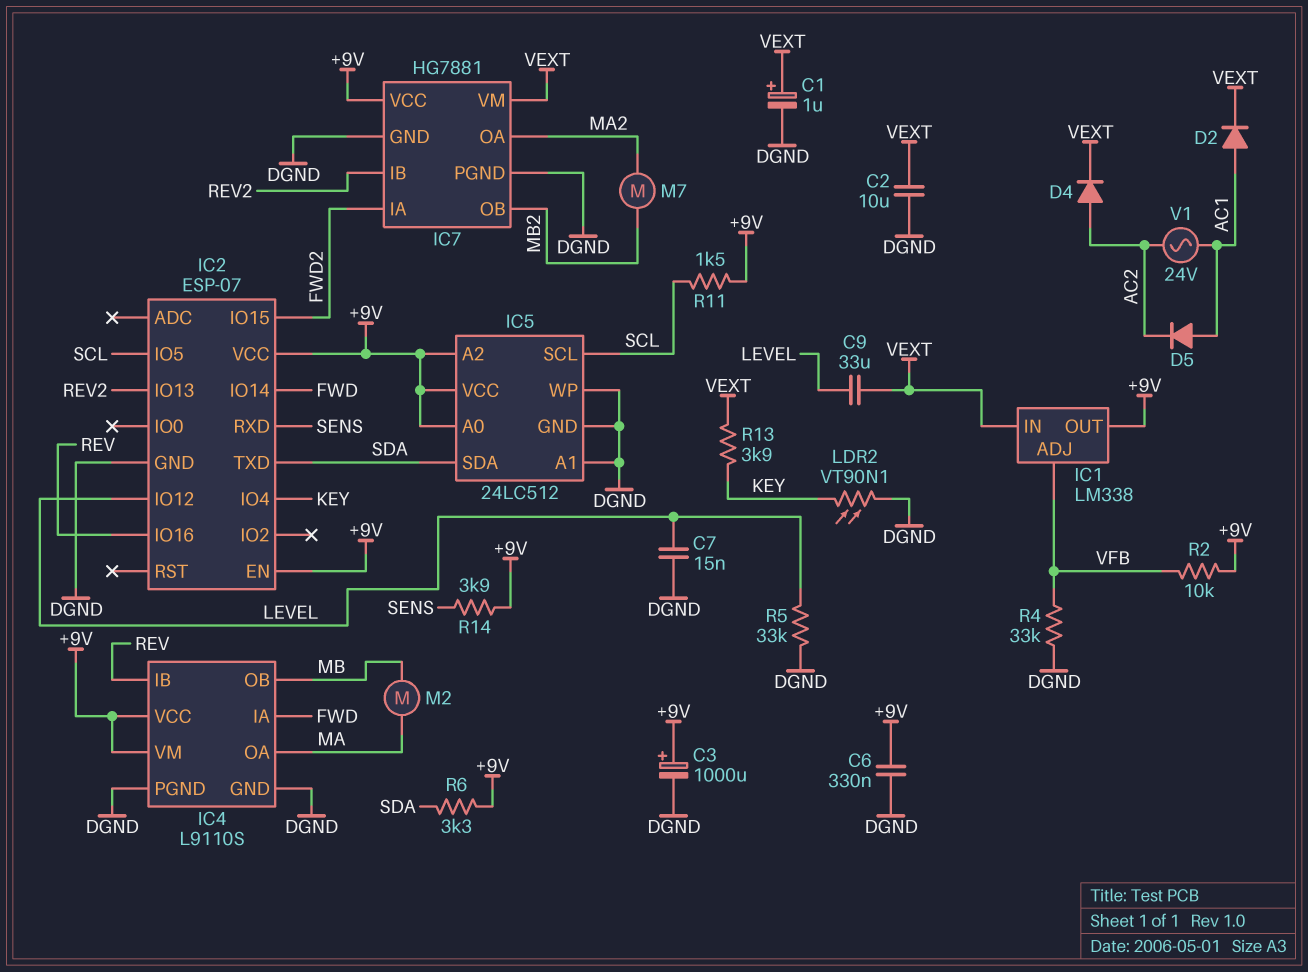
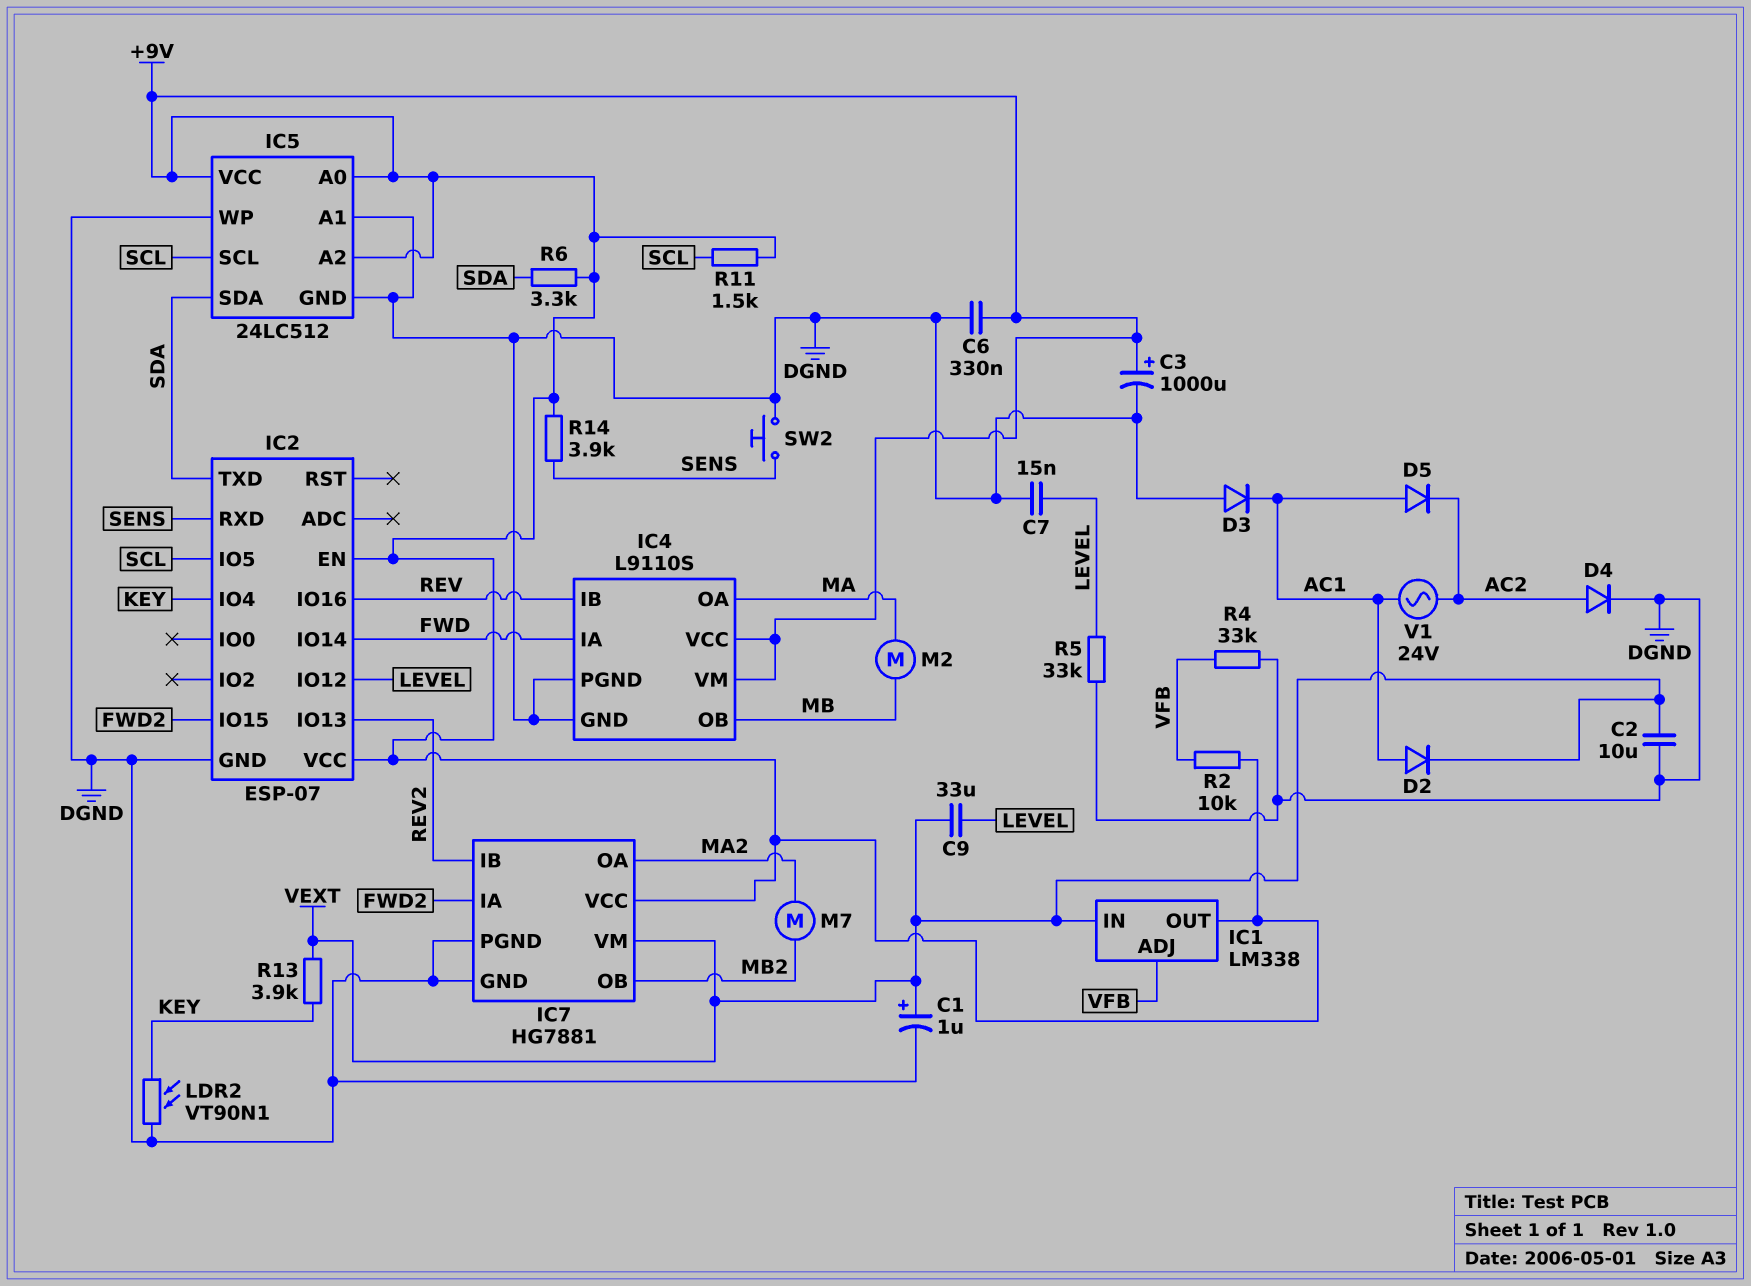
D3: none -> diode (A DGND, K AC1)
D4: diode (A AC2, K VEXT) -> diode (A AC2, K DGND)
SW2: none -> button (DGND, SENS)

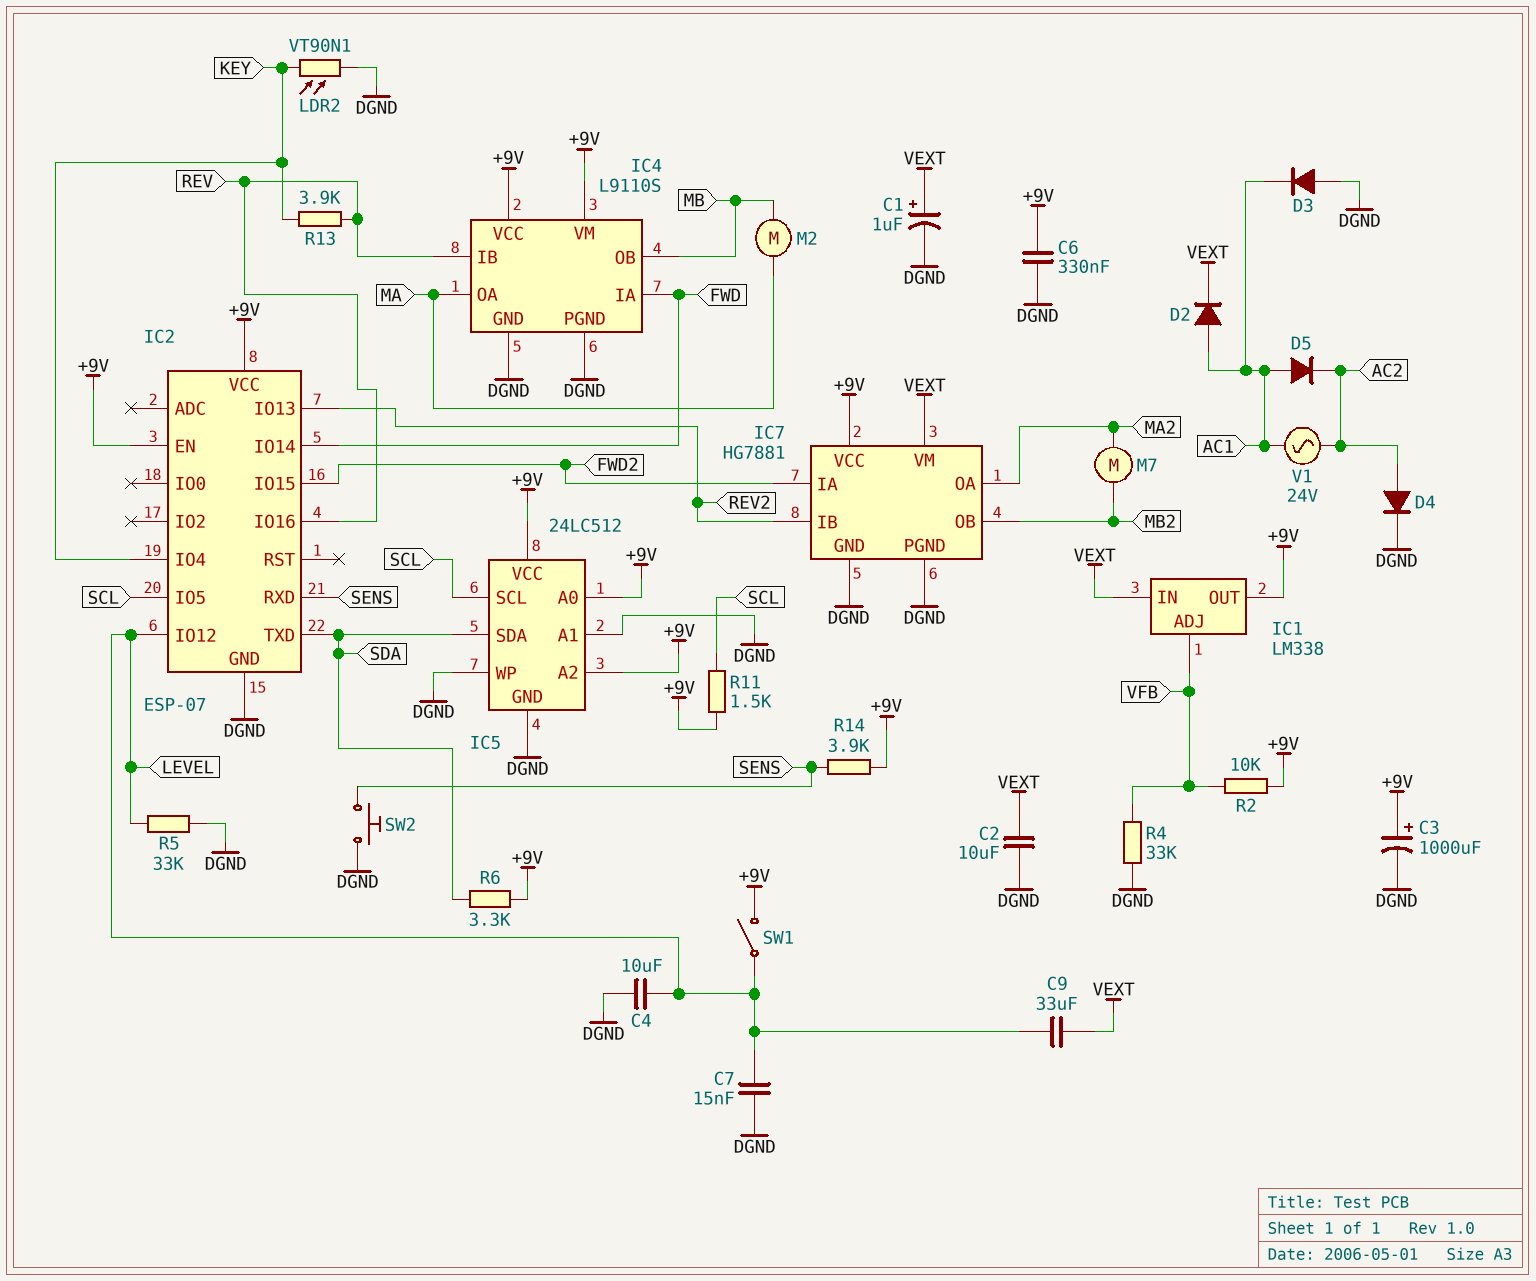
C4: none -> 10uF (DGND, LEVEL)
R13: 3.9k (KEY, VEXT) -> 3.9k (KEY, REV)
SW1: none -> switch (+9V, LEVEL)

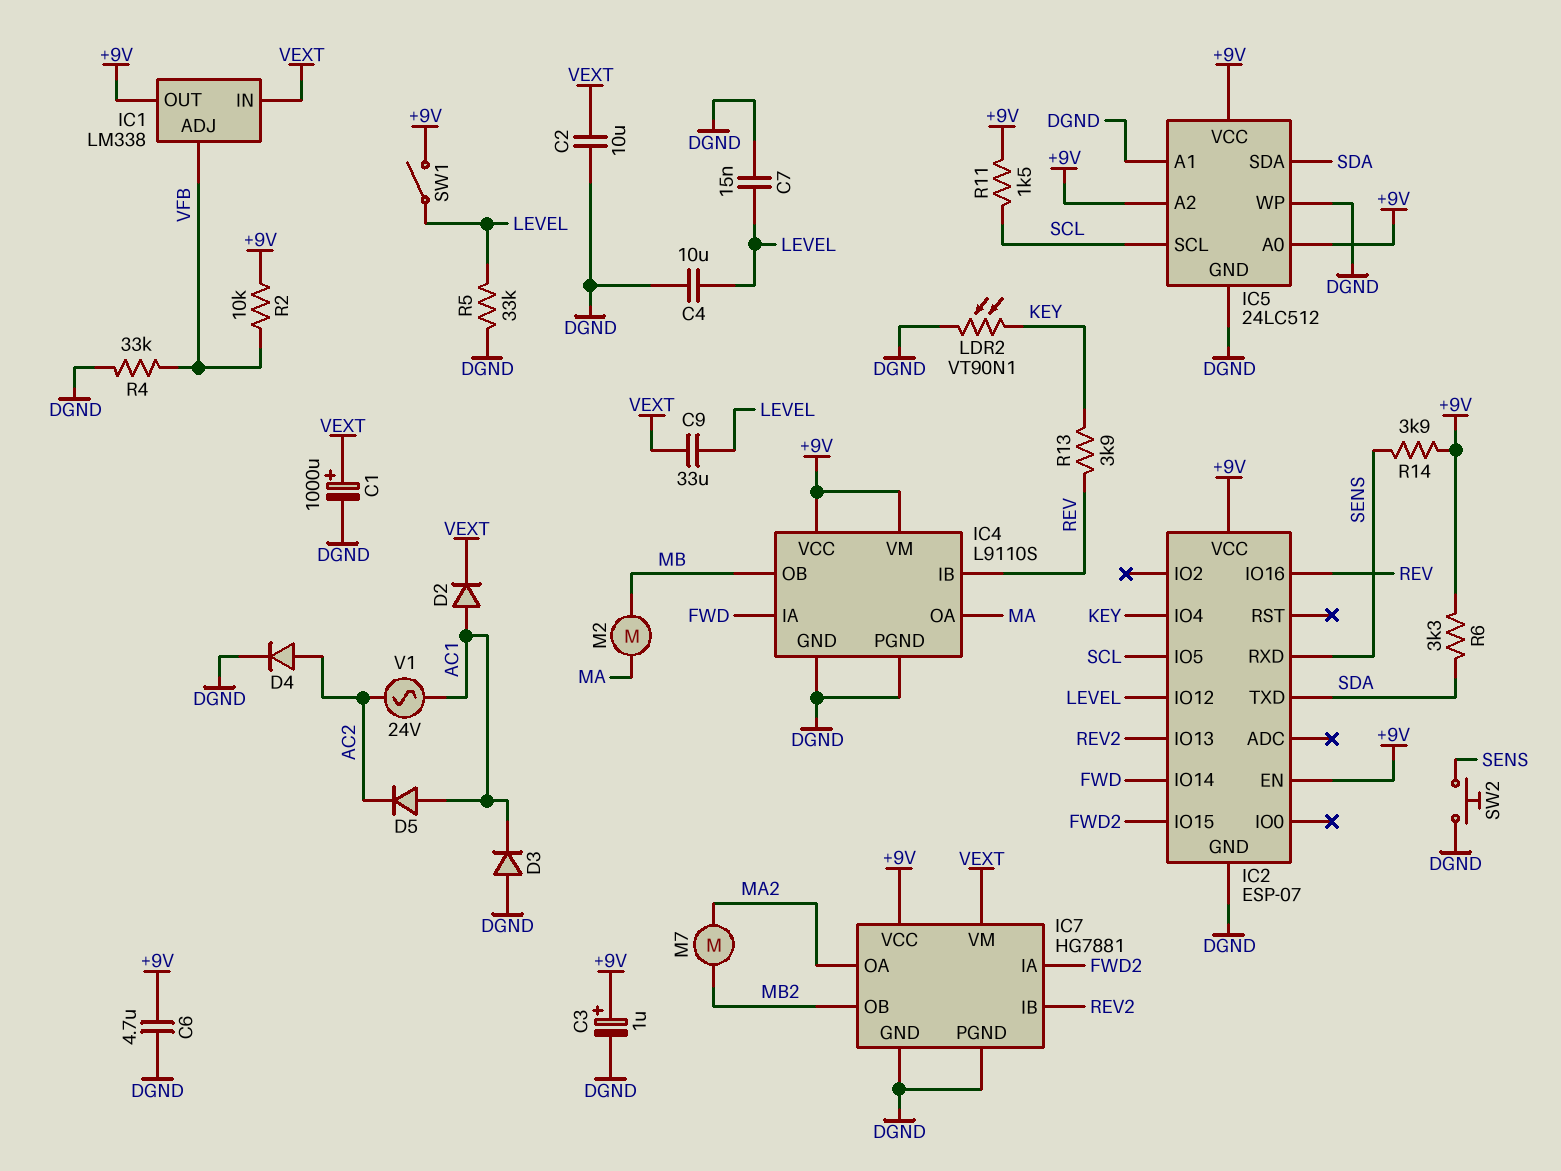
C1: 1uF (plus VEXT, minus DGND) -> 1000uF (plus VEXT, minus DGND)
C3: 1000uF (plus +9V, minus DGND) -> 1uF (plus +9V, minus DGND)
C6: 330nF (+9V, DGND) -> 4.7uF (+9V, DGND)

